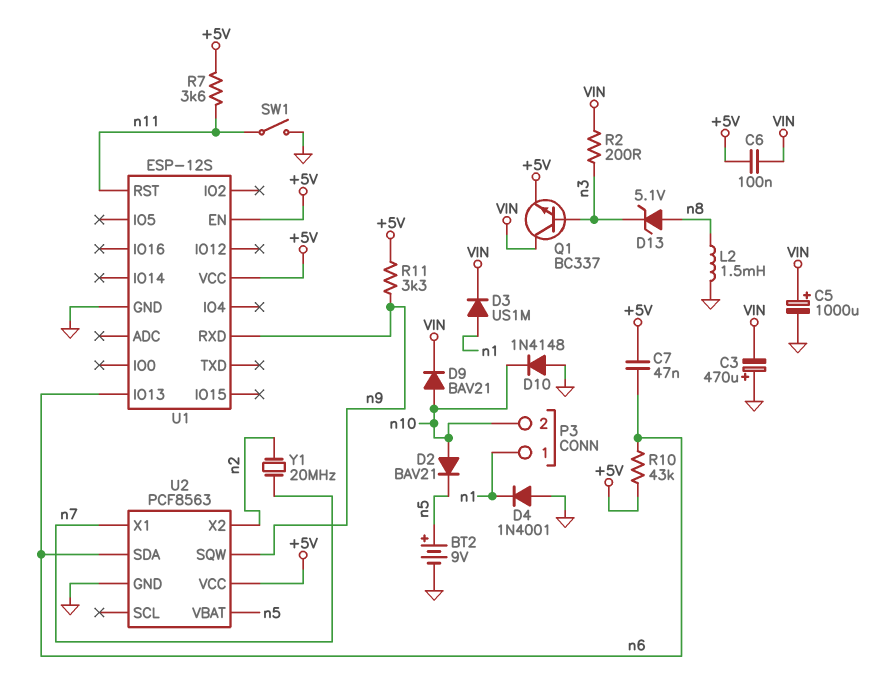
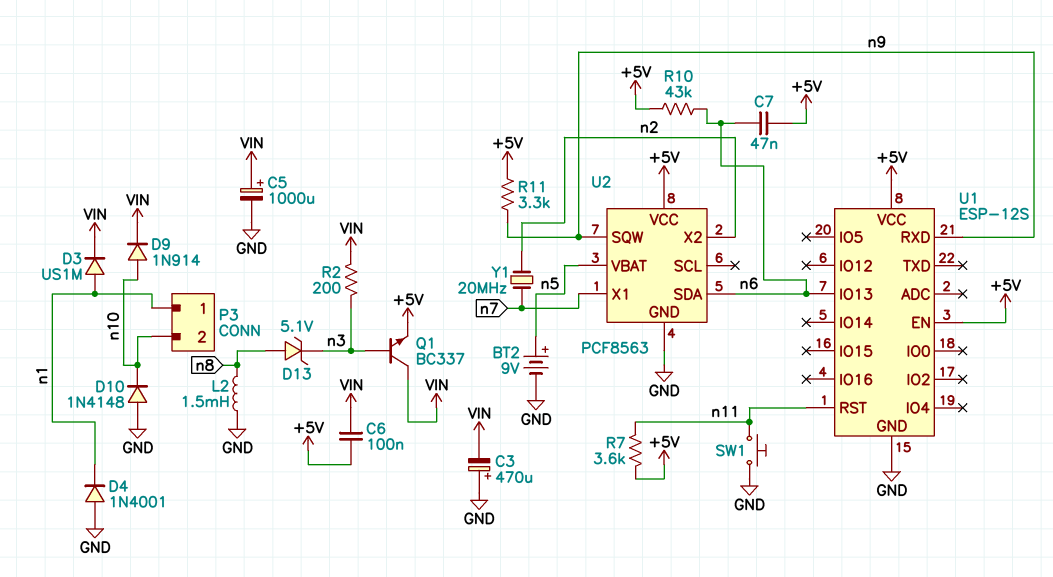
D2: diode BAV21 (A n10, K n5) -> none
D9: diode BAV21 (A n10, K VIN) -> diode 1N914 (A n10, K VIN)
SW1: switch (GND, n11) -> button (GND, n11)

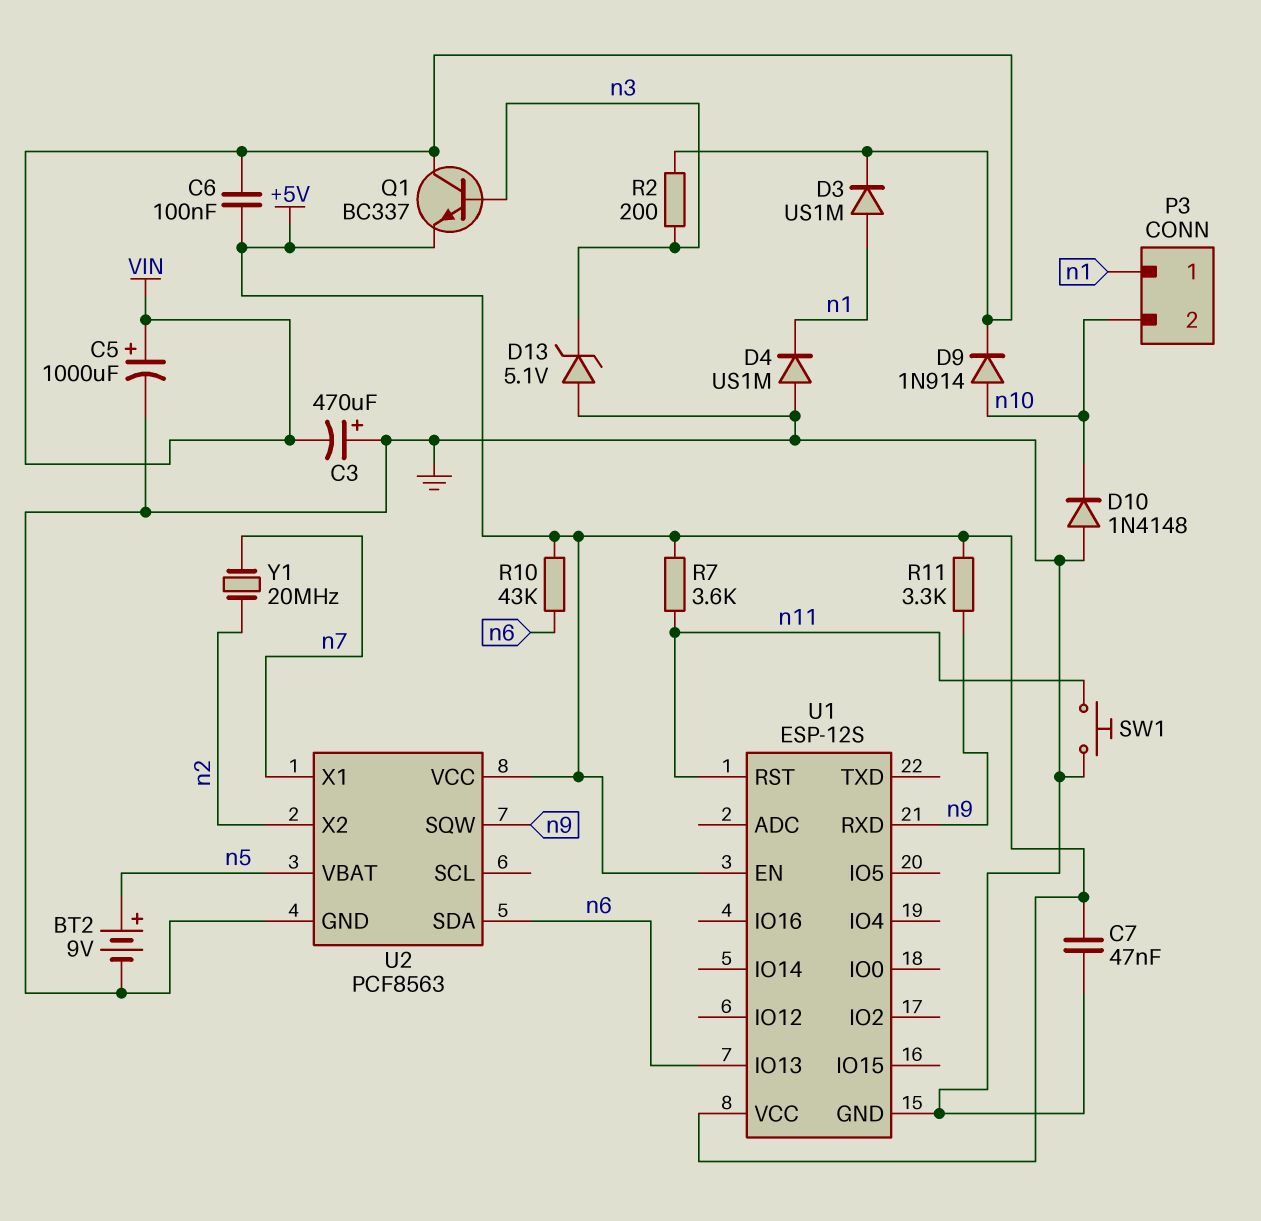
C7: 47nF (+5V, n6) -> 47nF (+5V, GND)
D4: diode 1N4001 (A GND, K n1) -> diode US1M (A GND, K n1)
D13: zener 5.1V (A n8, K n3) -> zener 5.1V (A GND, K n3)
L2: 1.5mH (GND, n8) -> none

